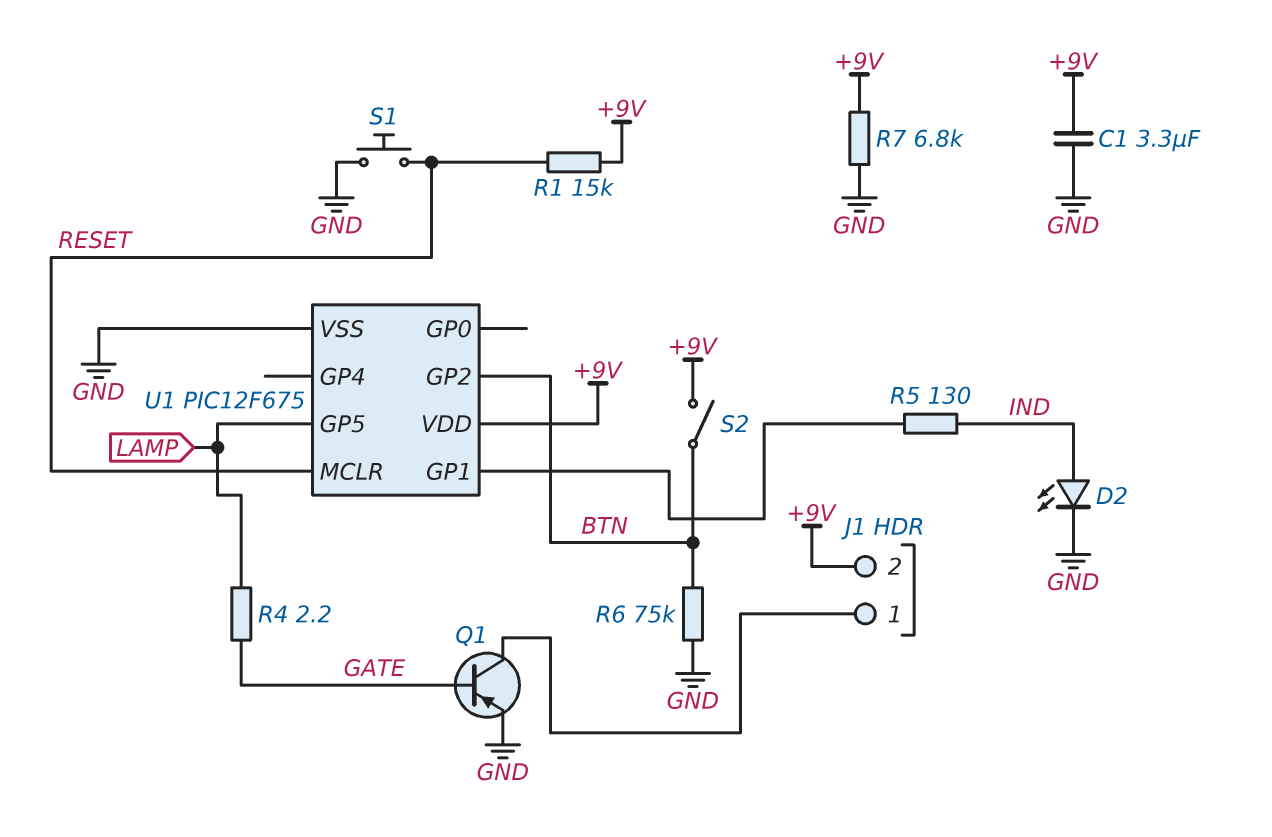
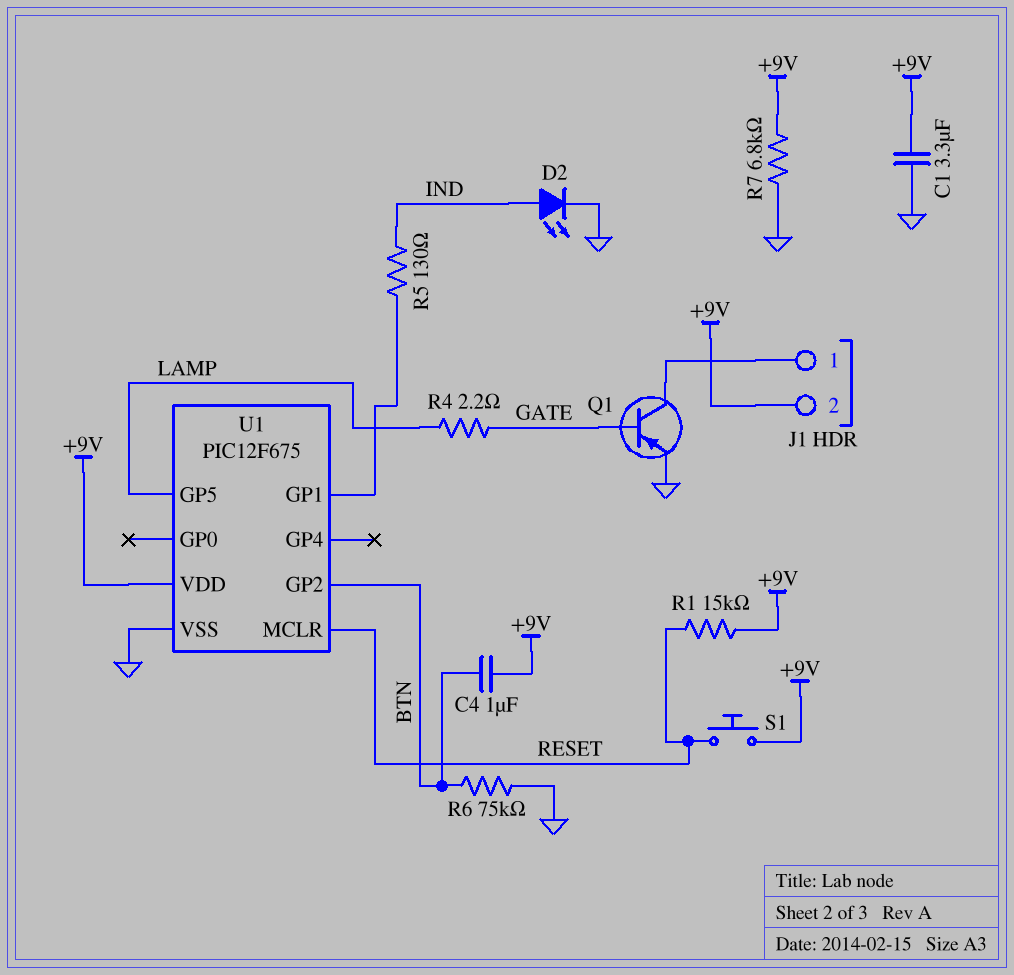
C4: none -> 1uF (+9V, BTN)
S1: button (GND, RESET) -> button (+9V, RESET)
S2: switch (+9V, BTN) -> none

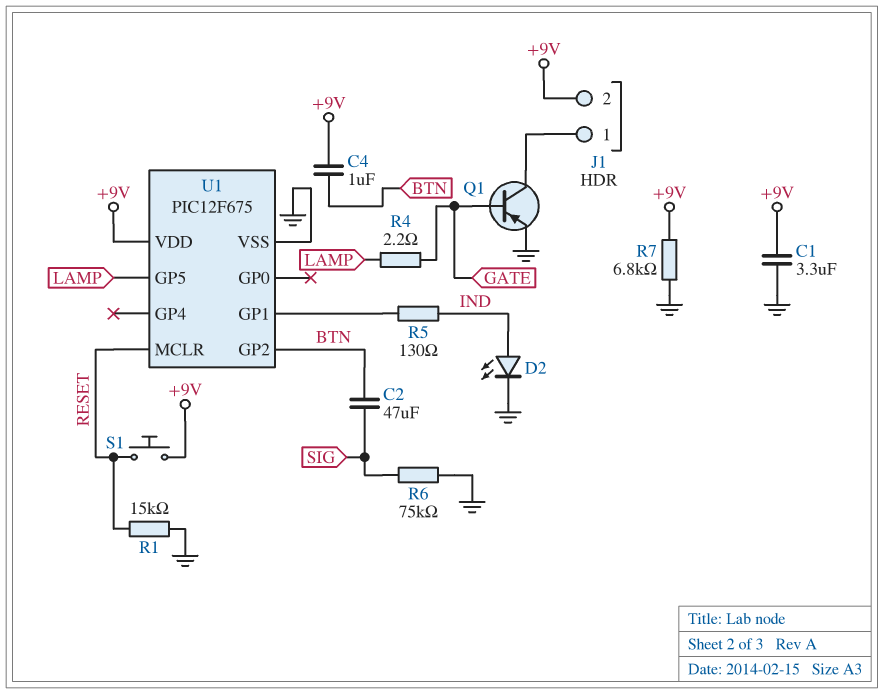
C2: none -> 47uF (BTN, SIG)
R1: 15k (+9V, RESET) -> 15k (GND, RESET)
R6: 75k (BTN, GND) -> 75k (GND, SIG)

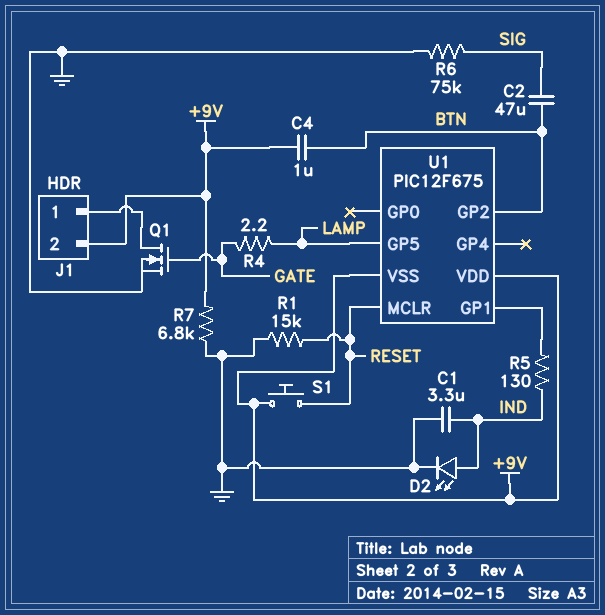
C1: 3.3uF (+9V, GND) -> 3.3uF (GND, IND)
Q1: PNP (B GATE, C J1/1, E GND) -> NMOS (G GATE, D J1/1, S GND)
U1 pin VSS: GND -> +9V

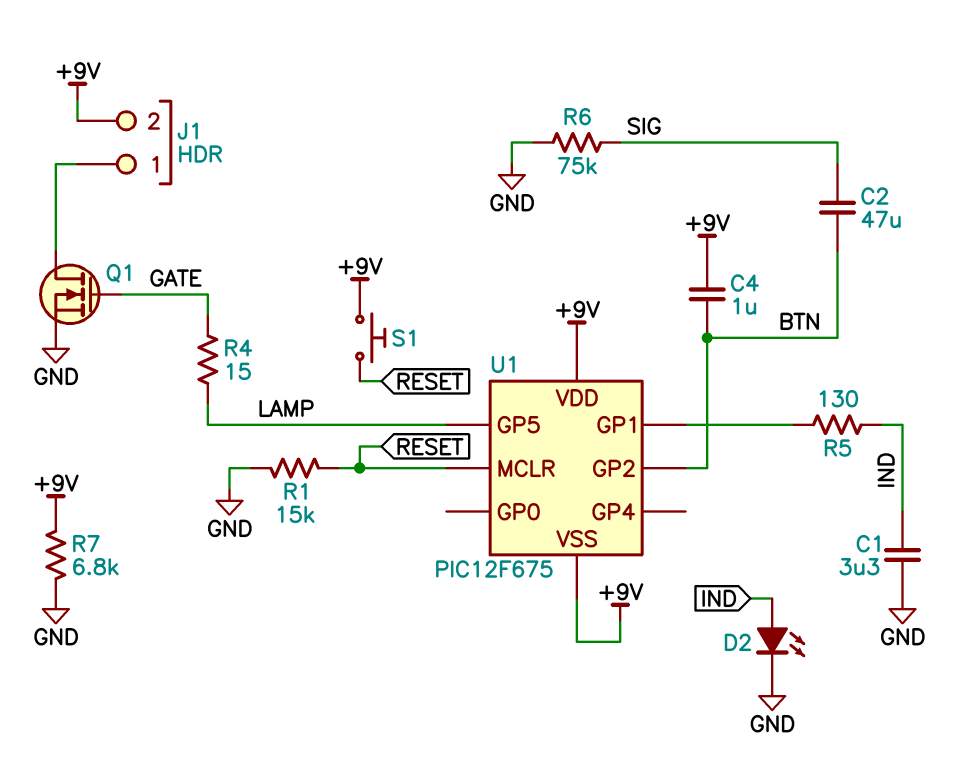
R4: 2.2 (GATE, LAMP) -> 15 (GATE, LAMP)

